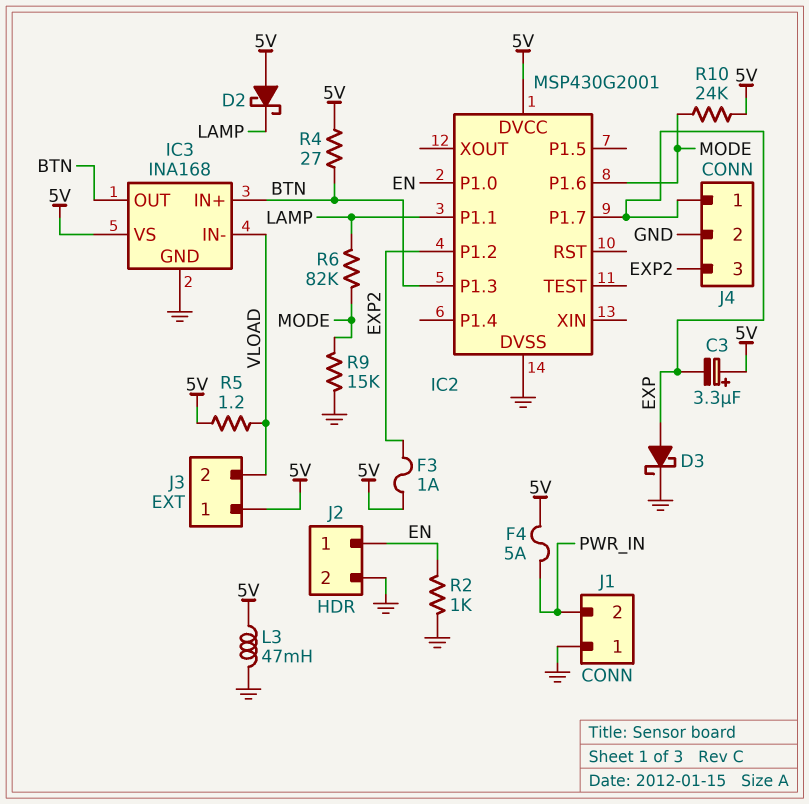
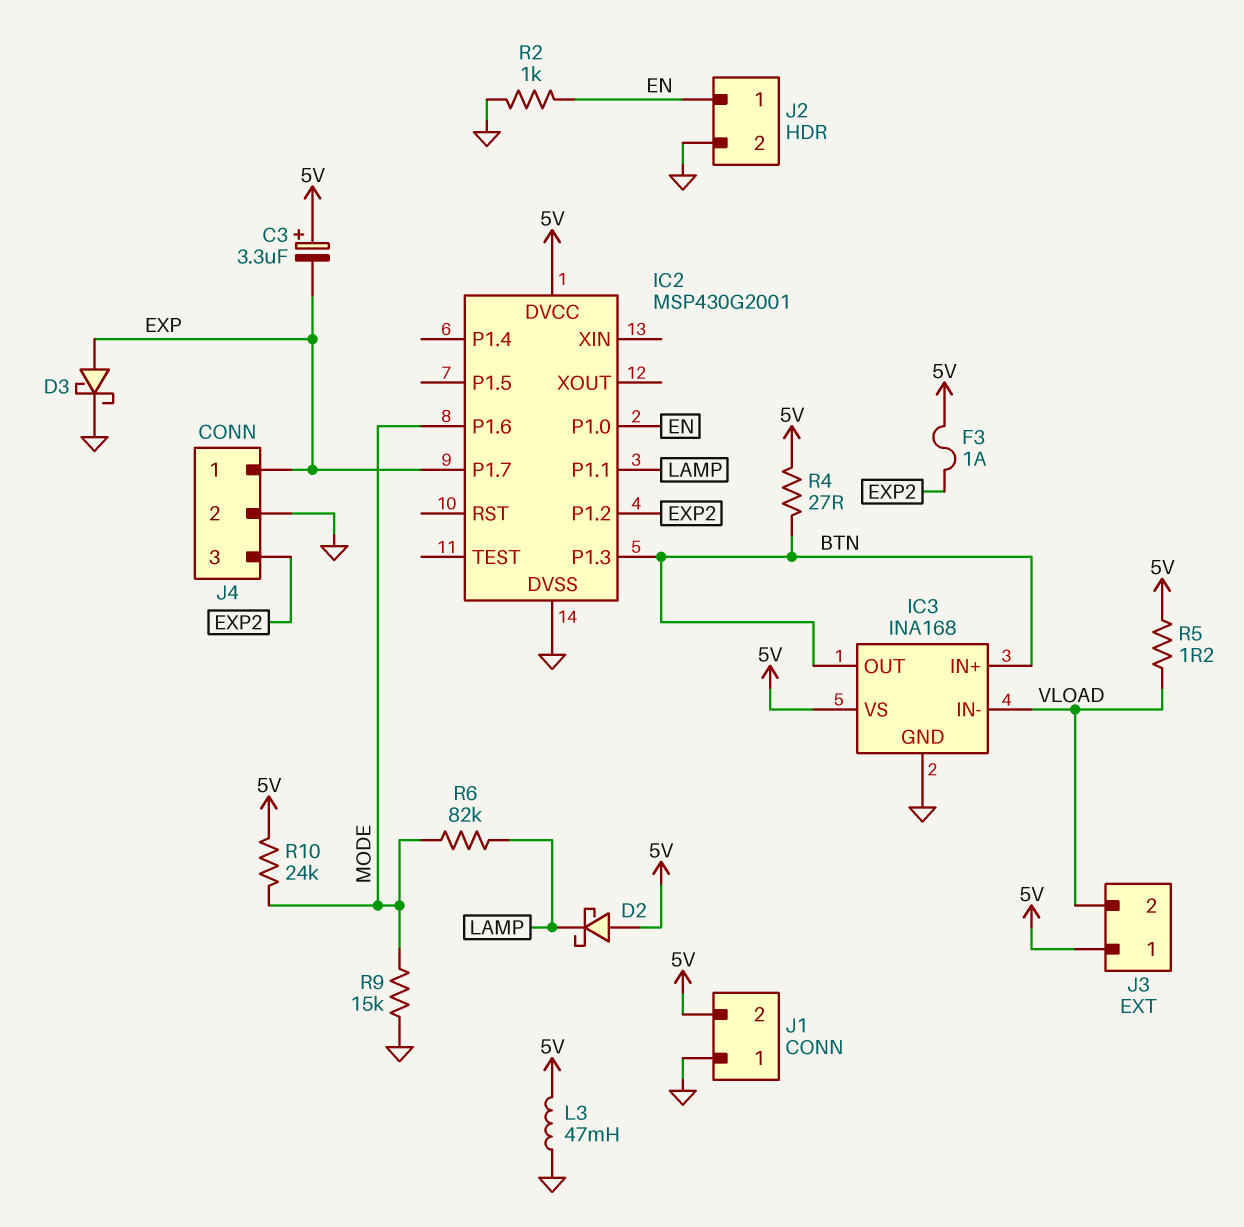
F4: 5A (5V, PWR_IN) -> none
J1 pin 2: PWR_IN -> 5V

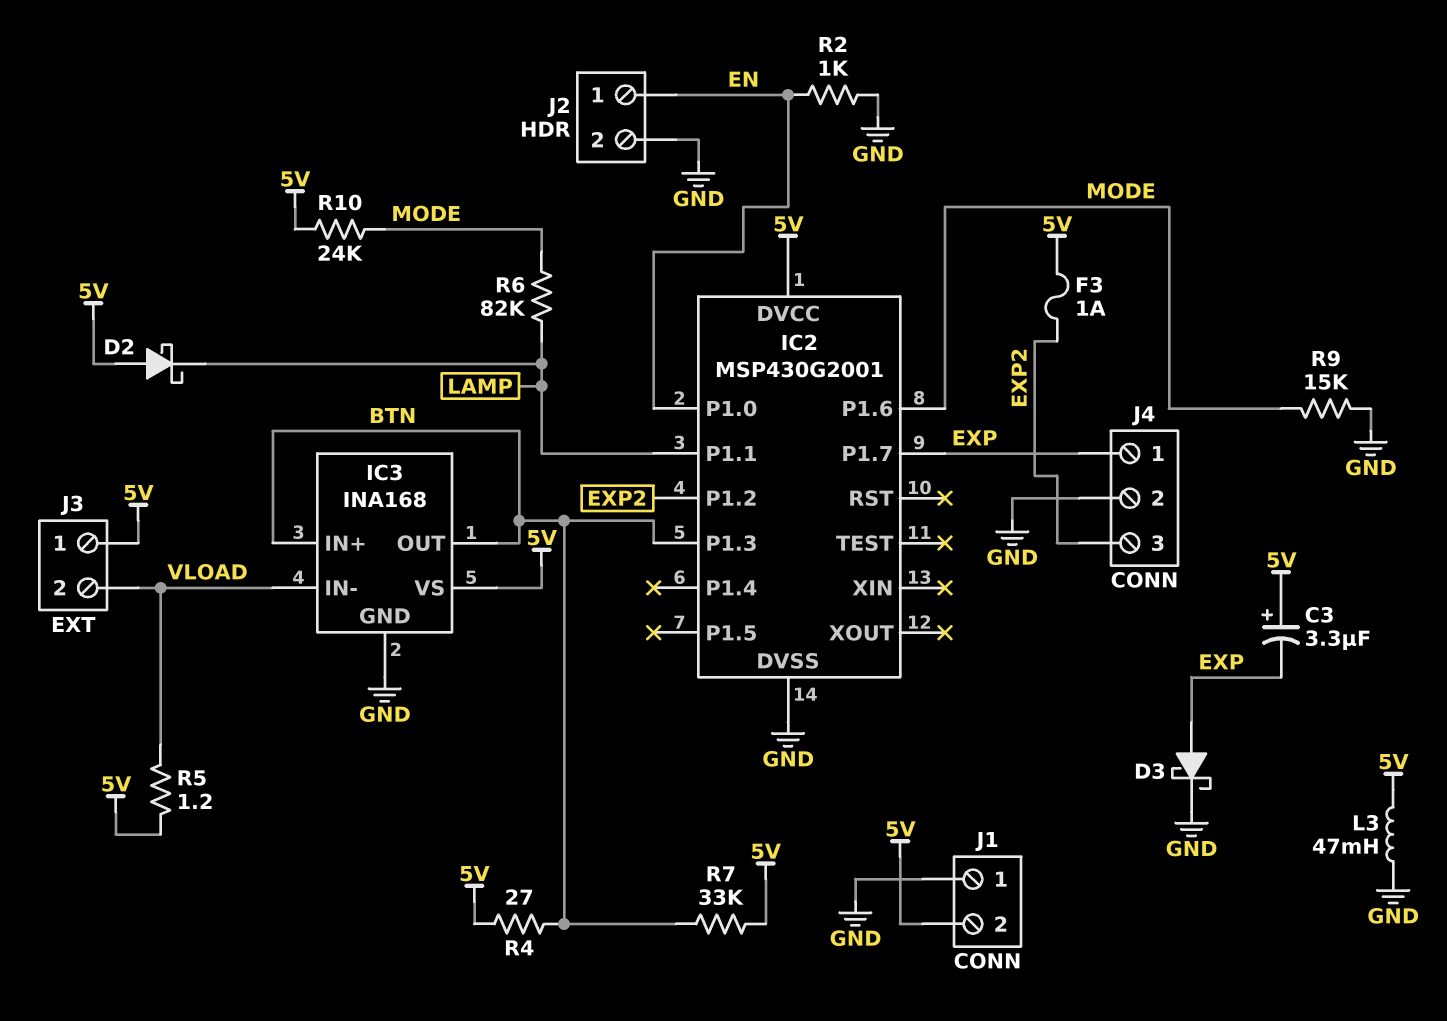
R7: none -> 33k (5V, BTN)

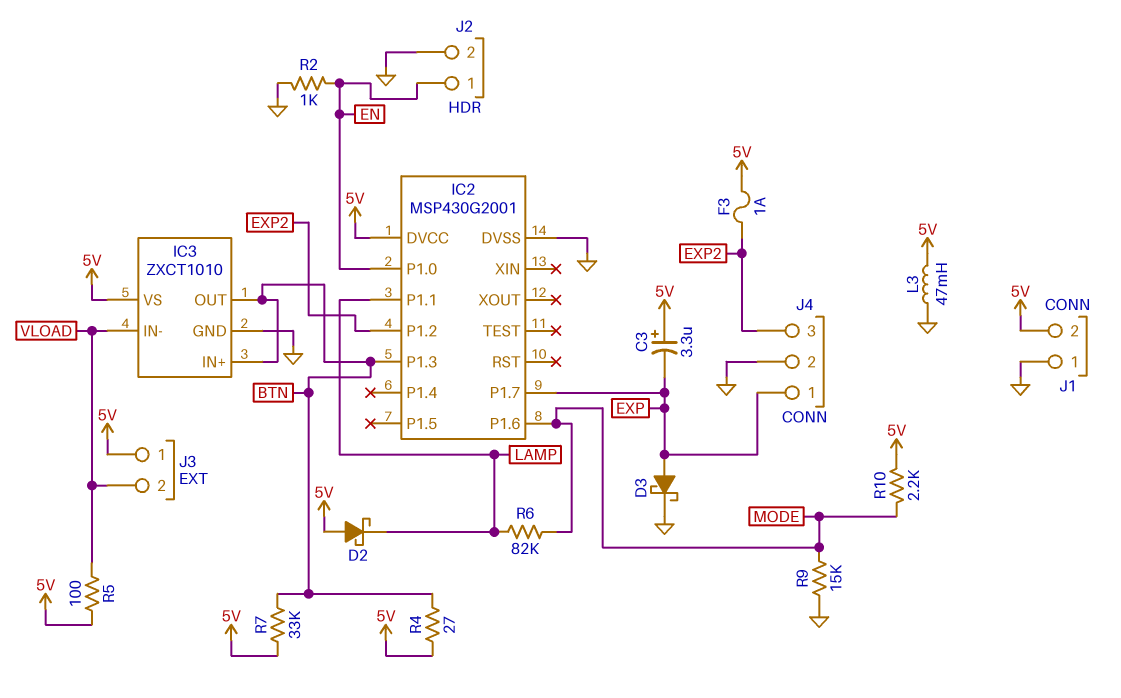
IC3: INA168 -> ZXCT1010
R5: 1.2 (5V, VLOAD) -> 100 (5V, VLOAD)
R10: 24k (5V, MODE) -> 2.2k (5V, MODE)

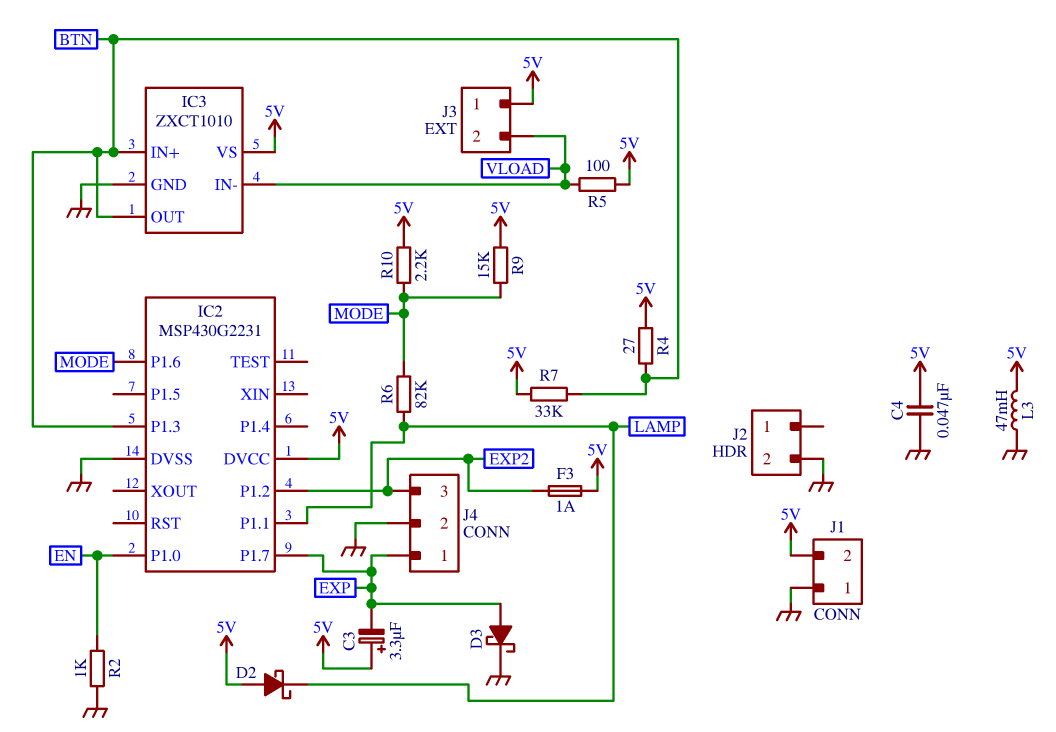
C4: none -> 47nF (5V, GND)
IC2: MSP430G2001 -> MSP430G2231
J2 pin 1: EN -> none
R9: 15k (GND, MODE) -> 15k (5V, MODE)

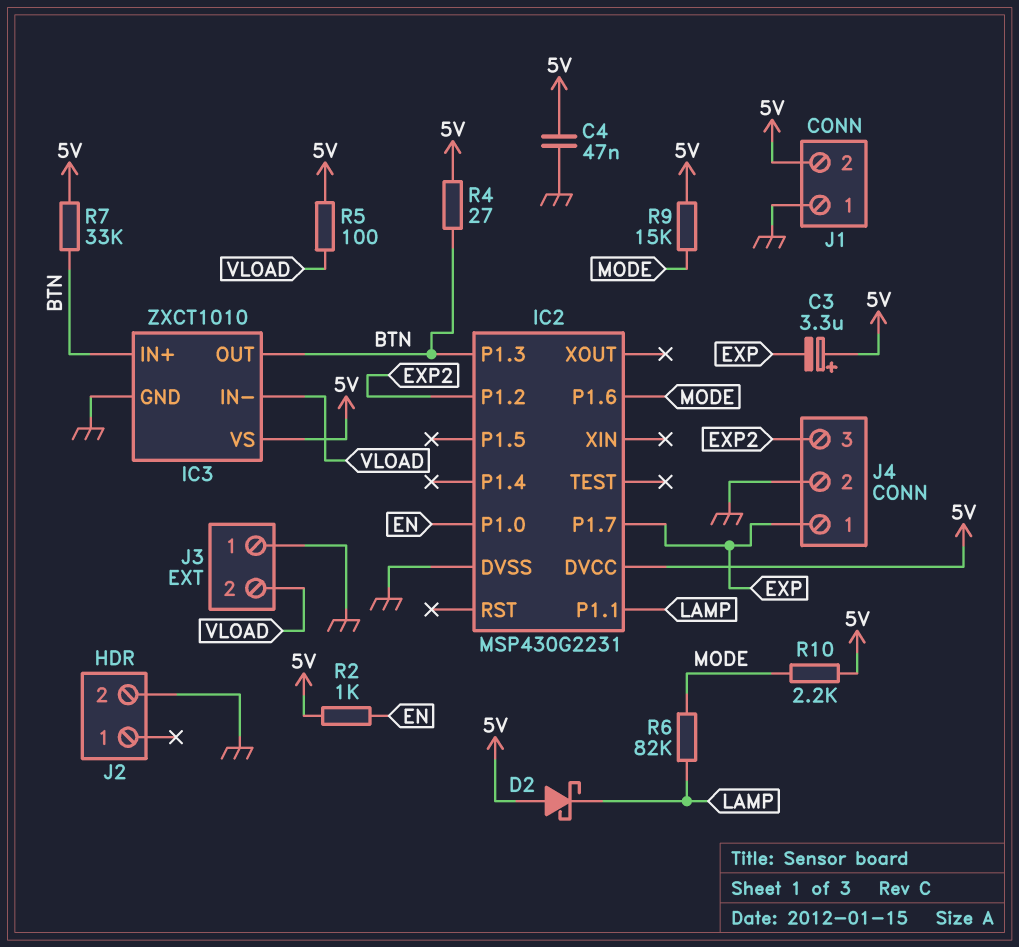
D3: schottky (A EXP, K GND) -> none
F3: 1A (5V, EXP2) -> none
J3 pin 1: 5V -> GND
L3: 47mH (5V, GND) -> none
R2: 1k (EN, GND) -> 1k (5V, EN)

